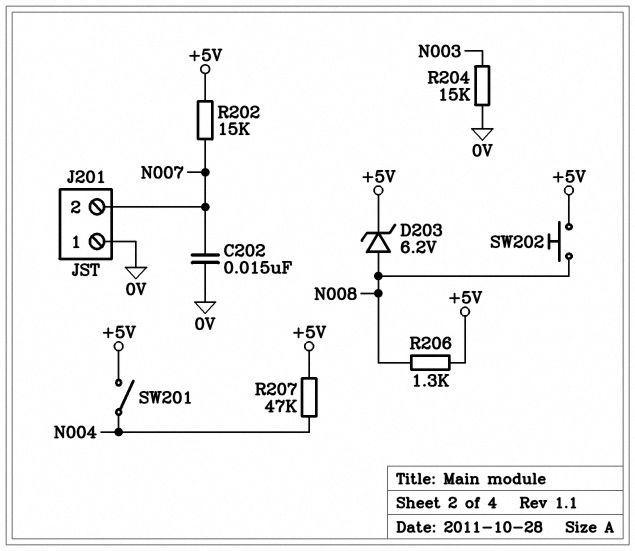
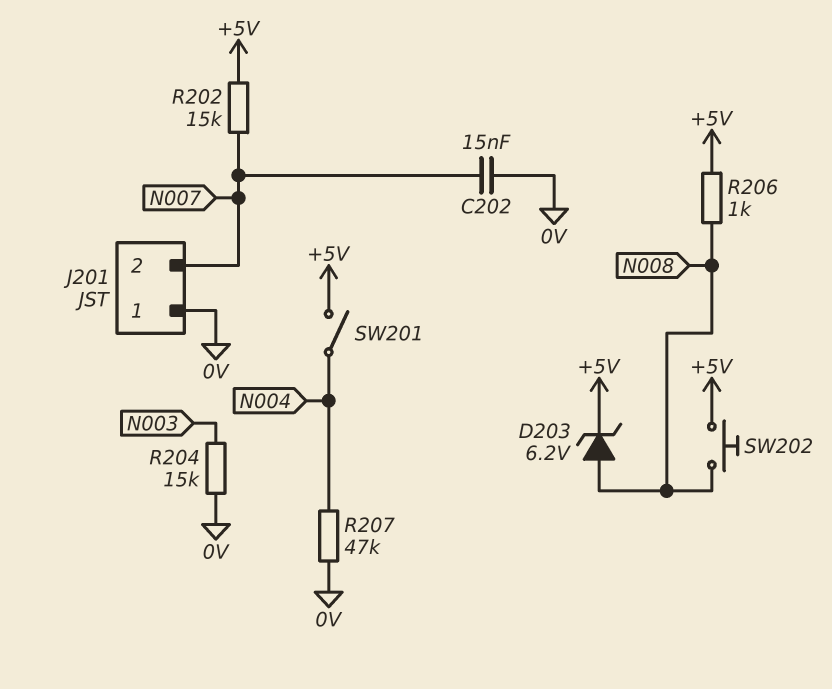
R206: 1.3k (+5V, N008) -> 1k (+5V, N008)
R207: 47k (+5V, N004) -> 47k (0V, N004)

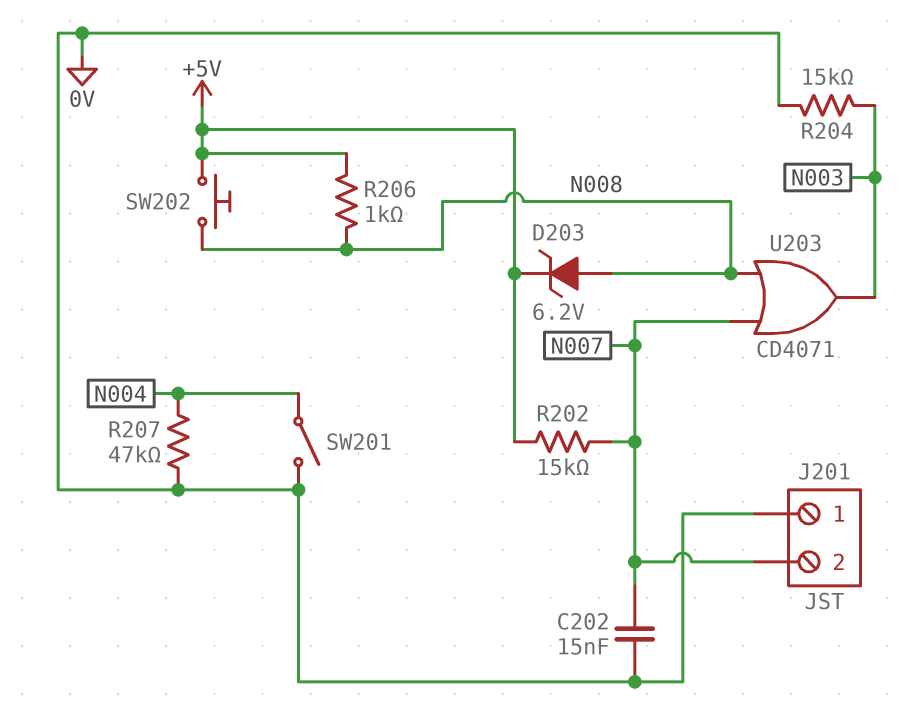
SW201: switch (+5V, N004) -> switch (0V, N004)
U203: none -> OR CD4071 (in N007, in N008, out N003)

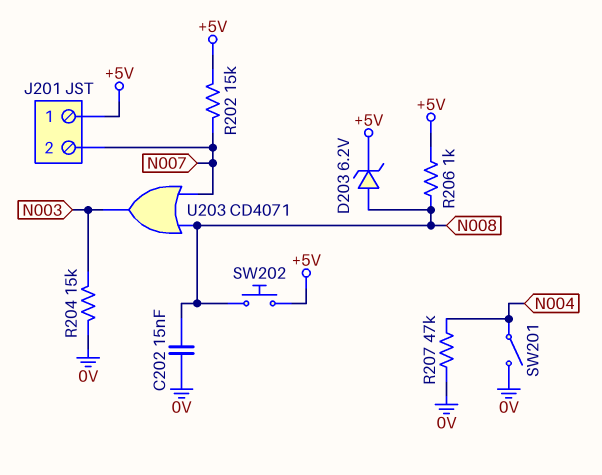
C202: 15nF (0V, N007) -> 15nF (0V, N008)
J201 pin 1: 0V -> +5V

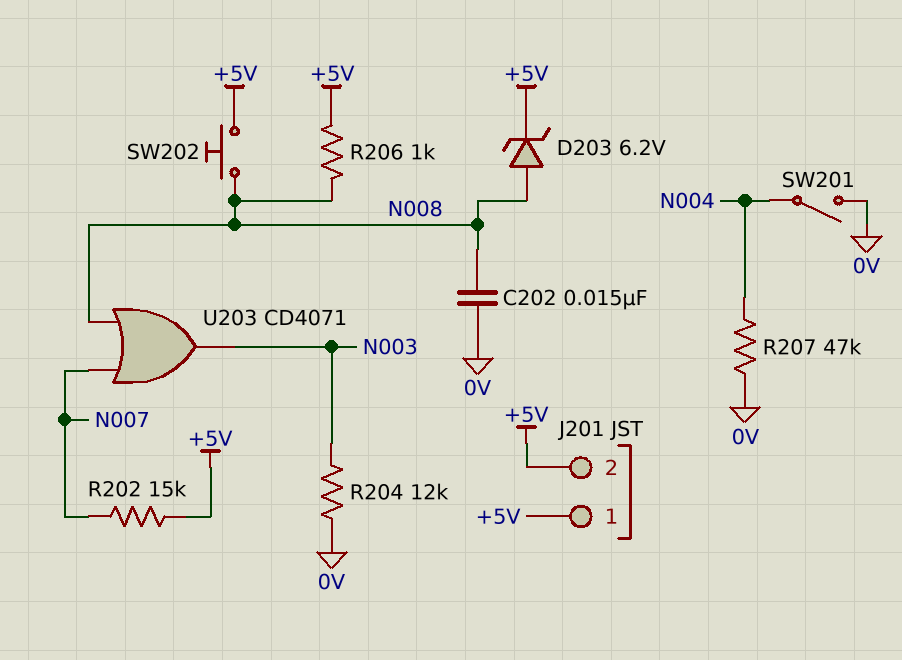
J201 pin 2: N007 -> +5V
R204: 15k (0V, N003) -> 12k (0V, N003)

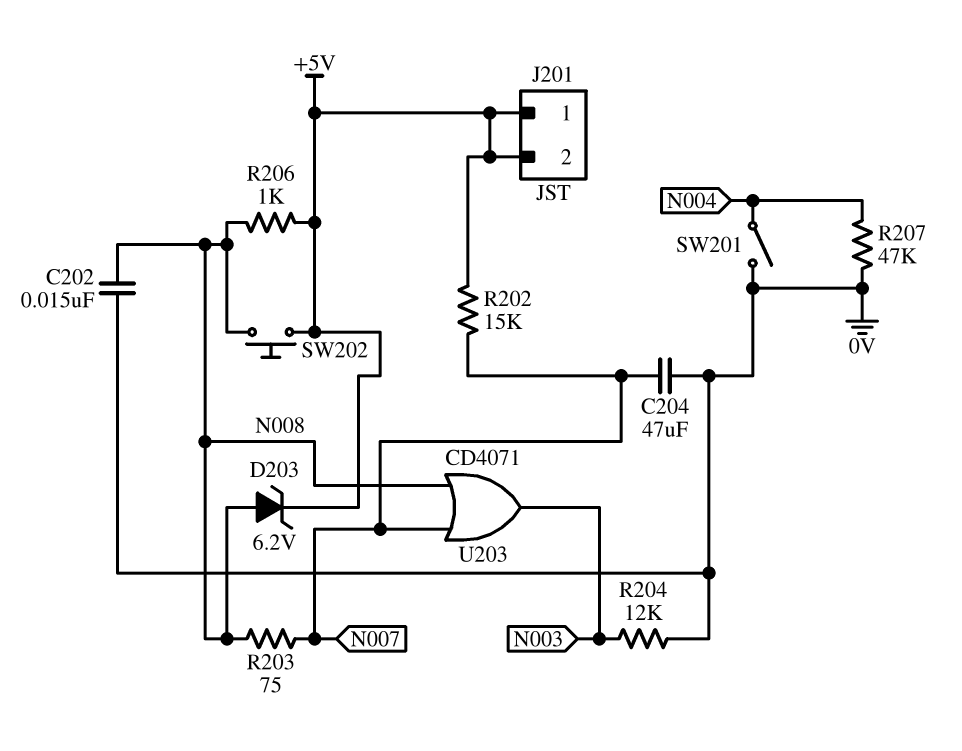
C204: none -> 47uF (0V, N007)
R203: none -> 75 (N007, N008)

